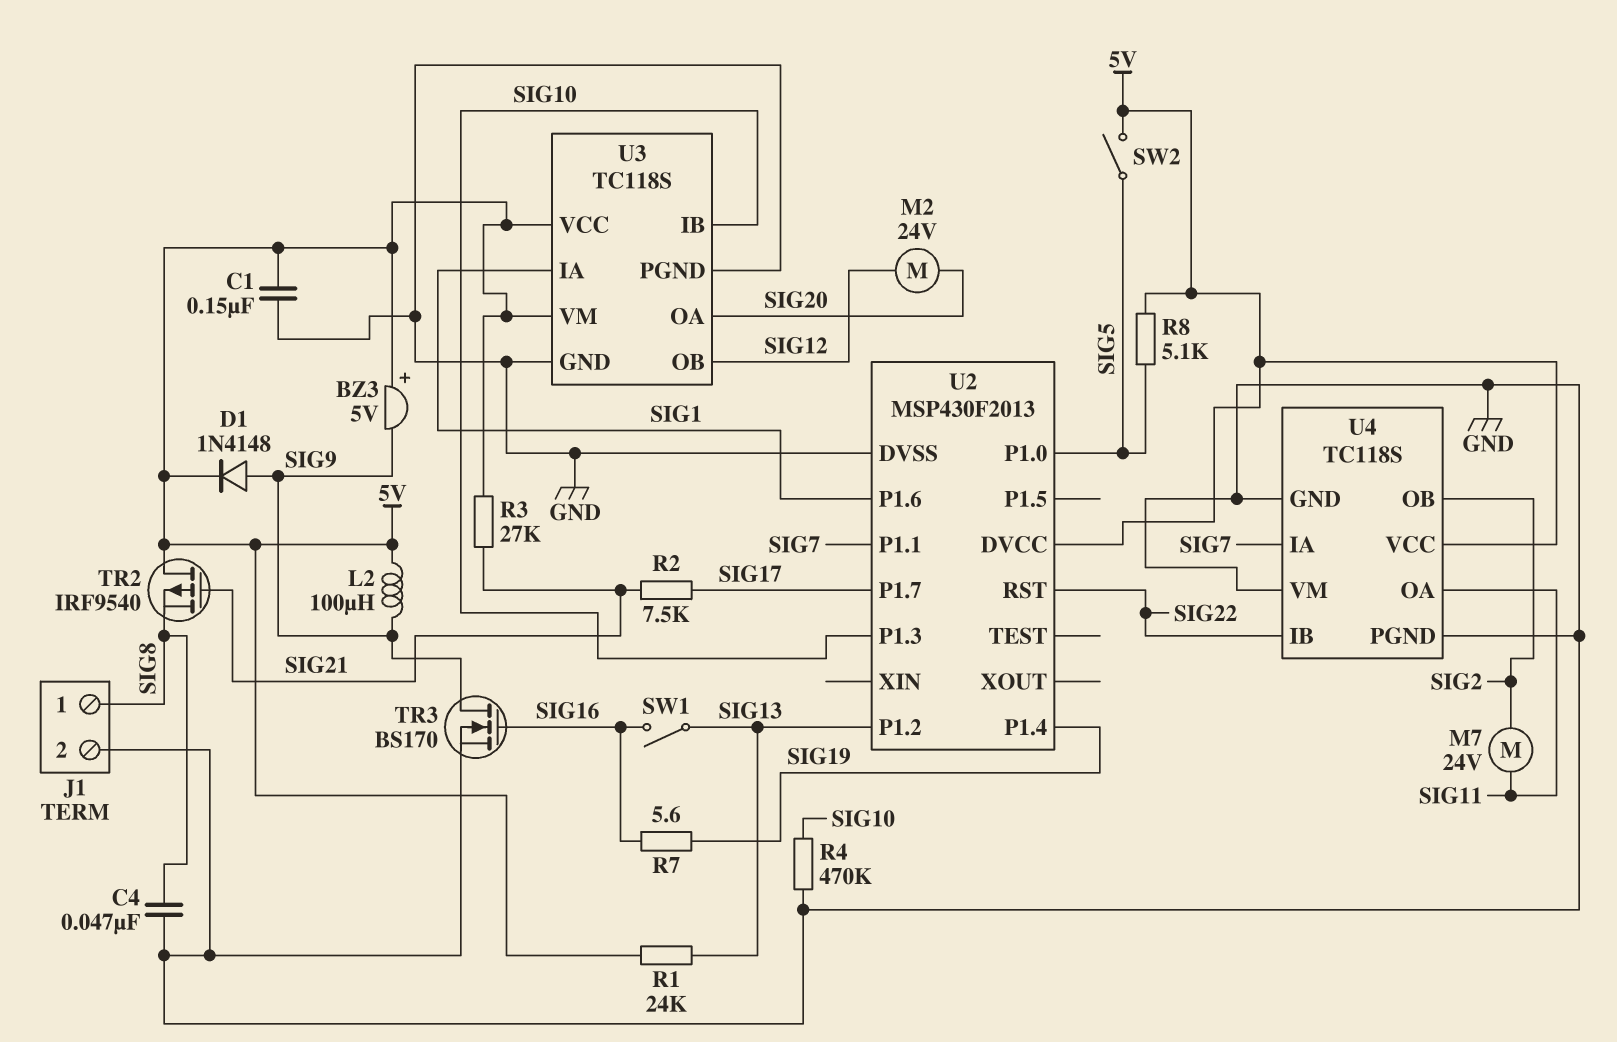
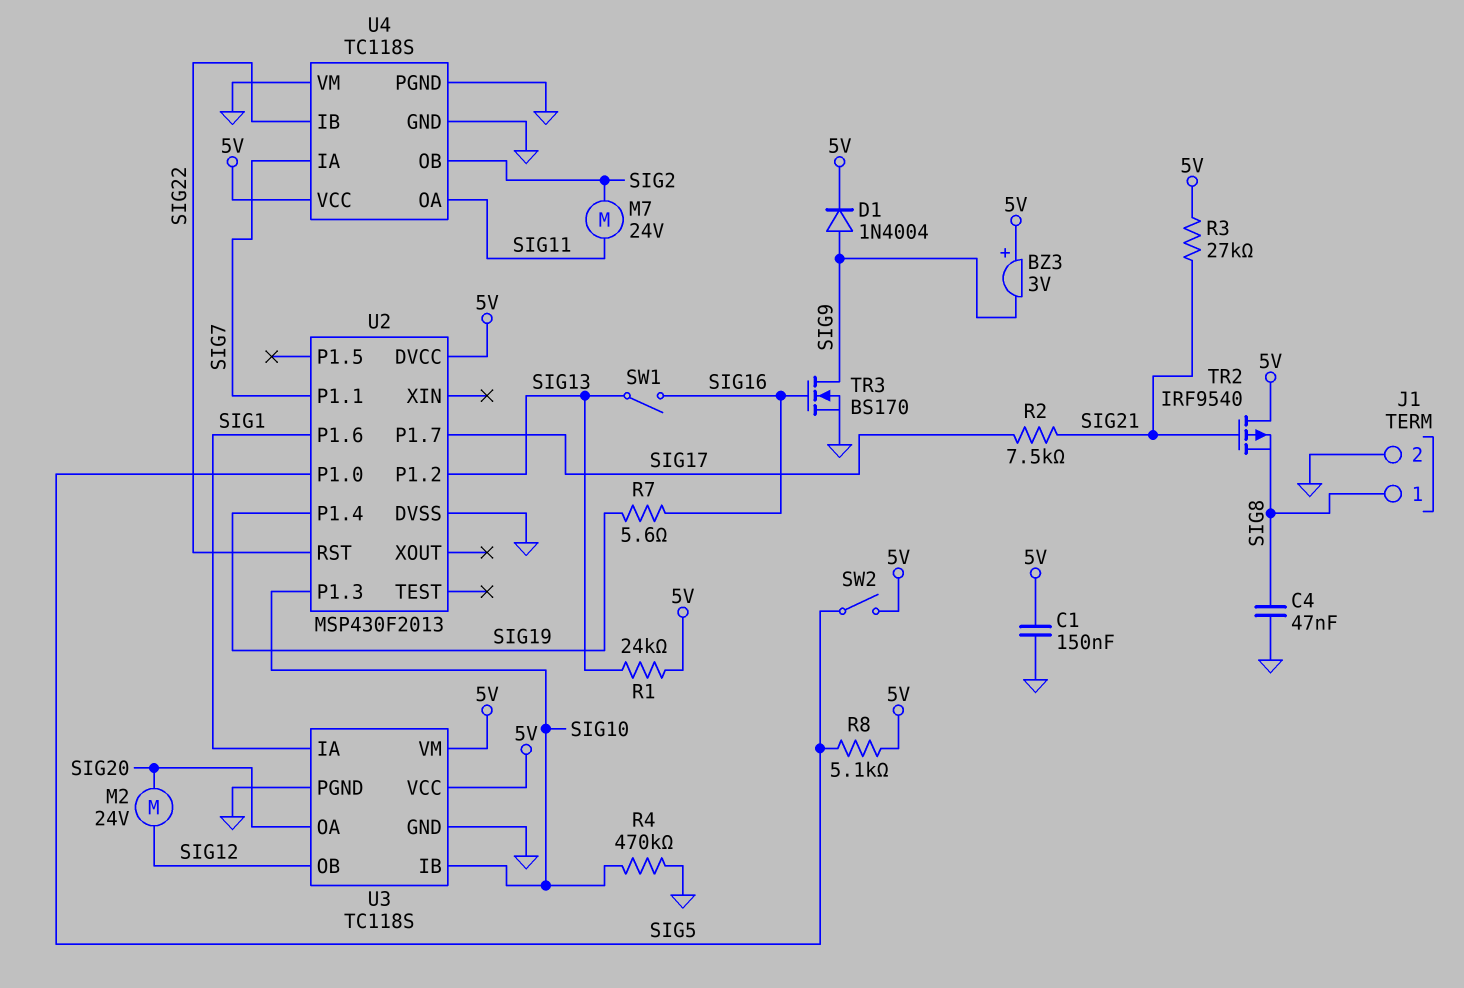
BZ3: buzzer 5V (plus 5V, minus SIG9) -> buzzer 3V (plus 5V, minus SIG9)
D1: diode 1N4148 (A SIG9, K 5V) -> diode 1N4004 (A SIG9, K 5V)
L2: 100uH (5V, SIG9) -> none

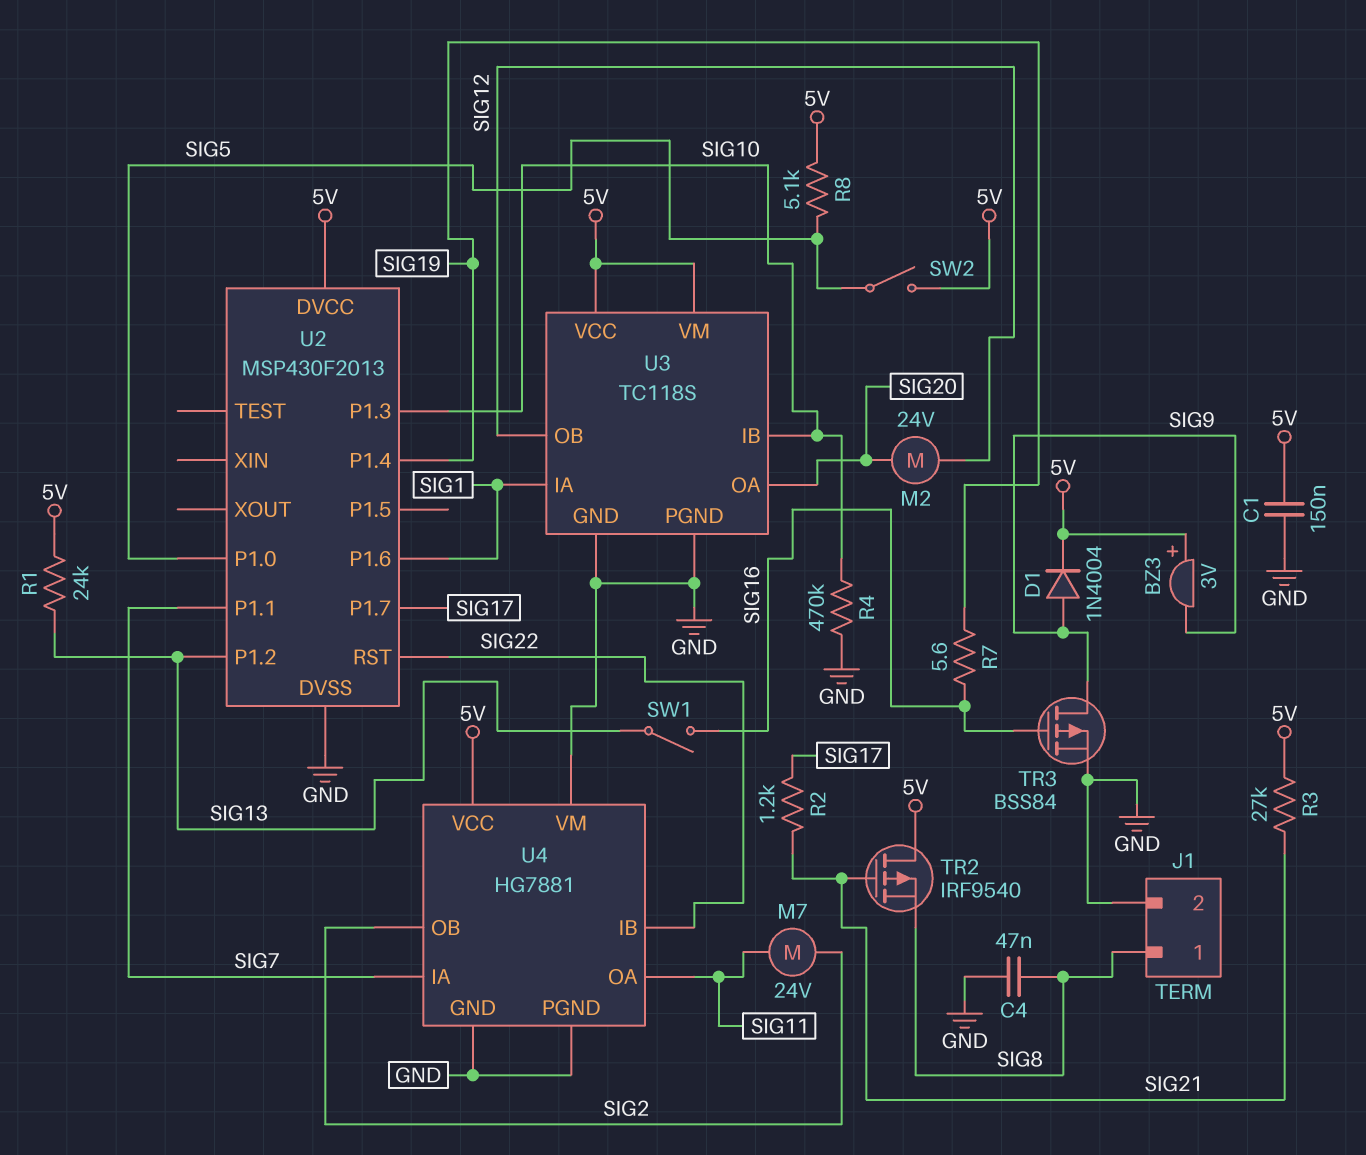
R2: 7.5k (SIG17, SIG21) -> 1.2k (SIG17, SIG21)
TR3: NMOS BS170 (G SIG16, D SIG9, S GND) -> PMOS BSS84 (G SIG16, D SIG9, S GND)
U4: TC118S -> HG7881

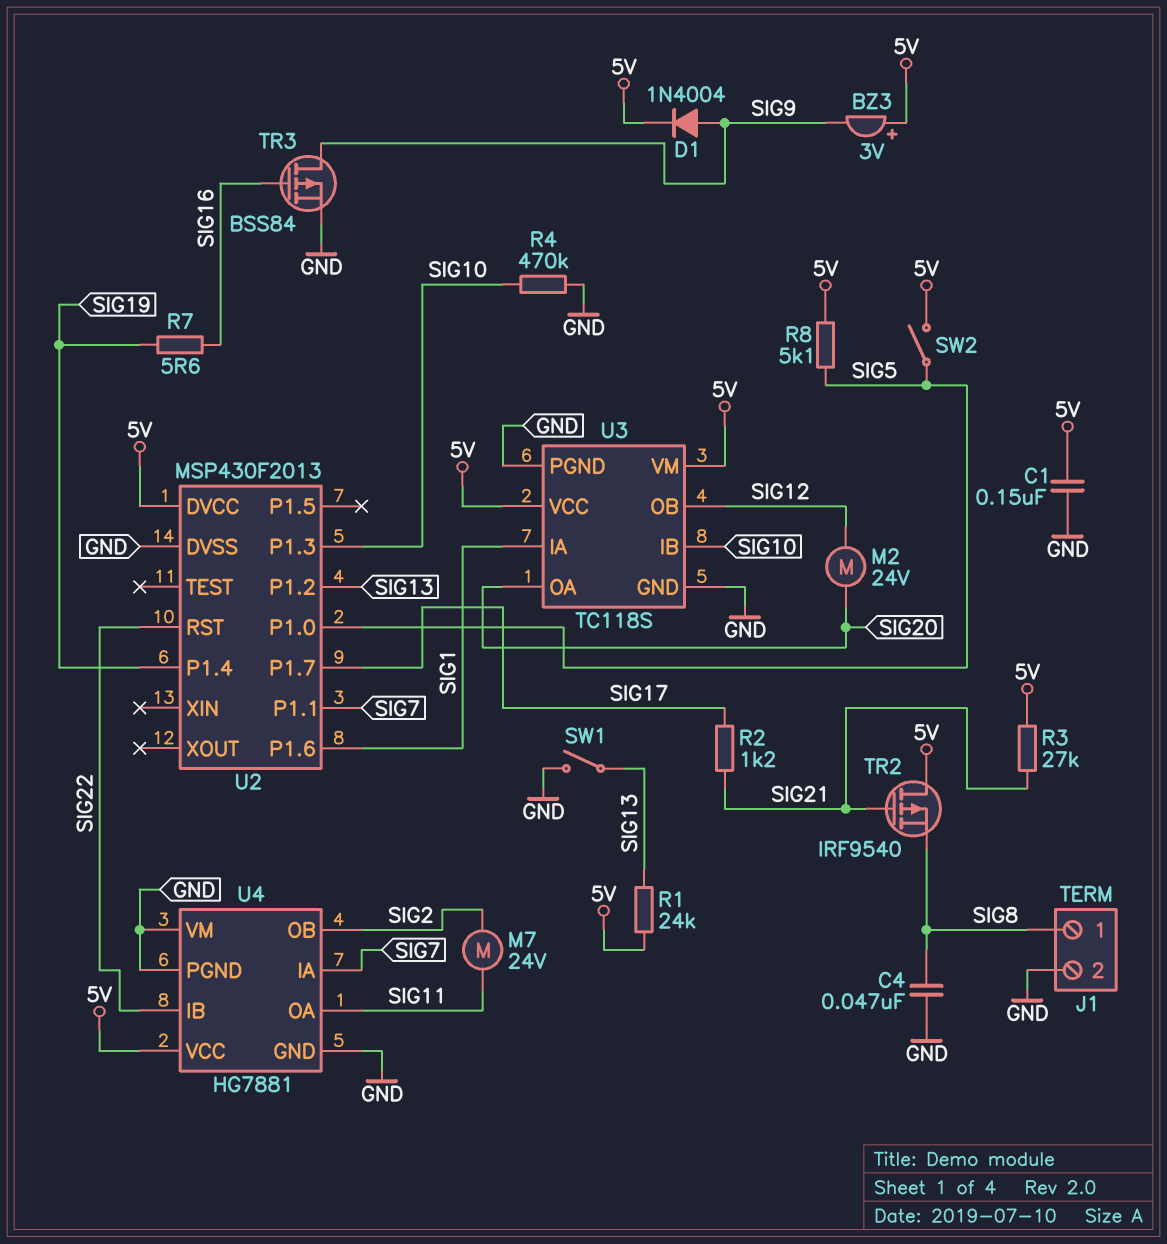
SW1: switch (SIG13, SIG16) -> switch (GND, SIG13)

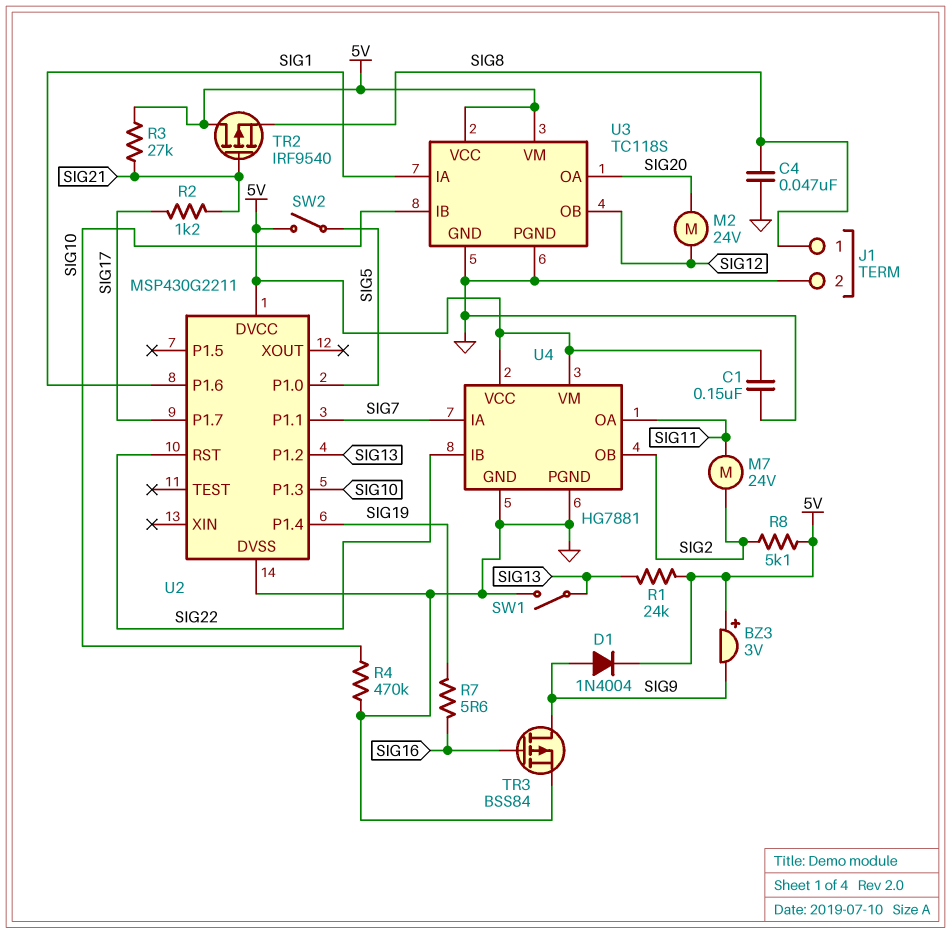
R8: 5.1k (5V, SIG5) -> 5.1k (5V, SIG2)
U2: MSP430F2013 -> MSP430G2211
U4 pin VM: GND -> 5V

